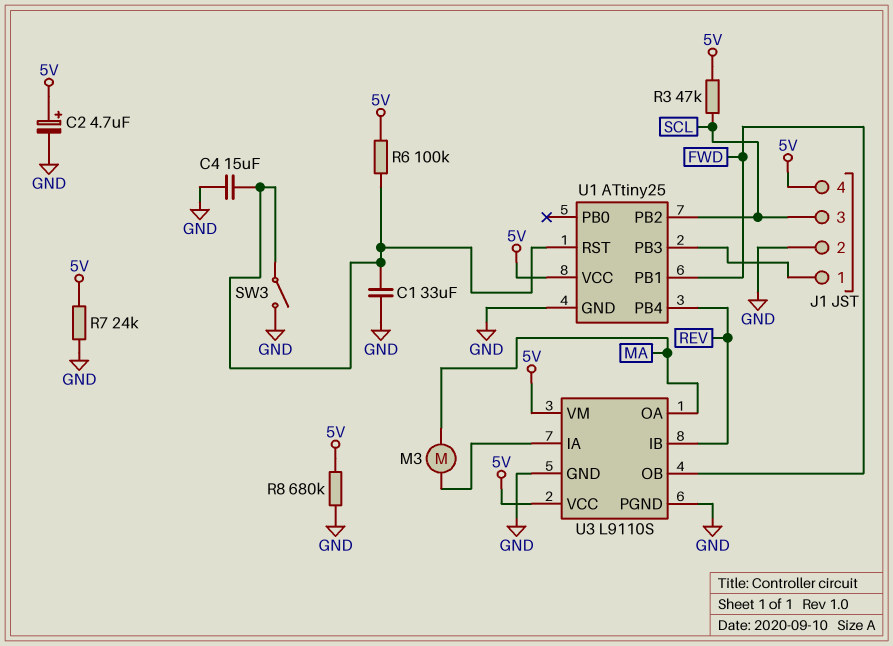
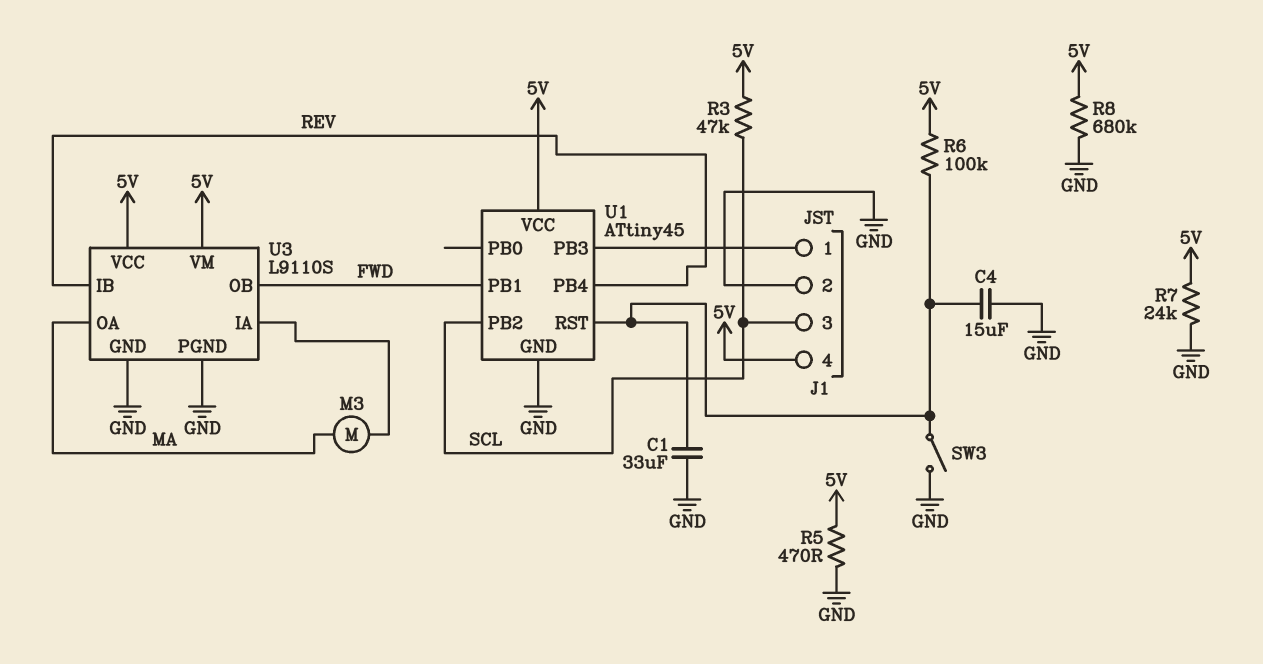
C2: 4.7uF (plus 5V, minus GND) -> none
R5: none -> 470 (5V, GND)
U1: ATtiny25 -> ATtiny45

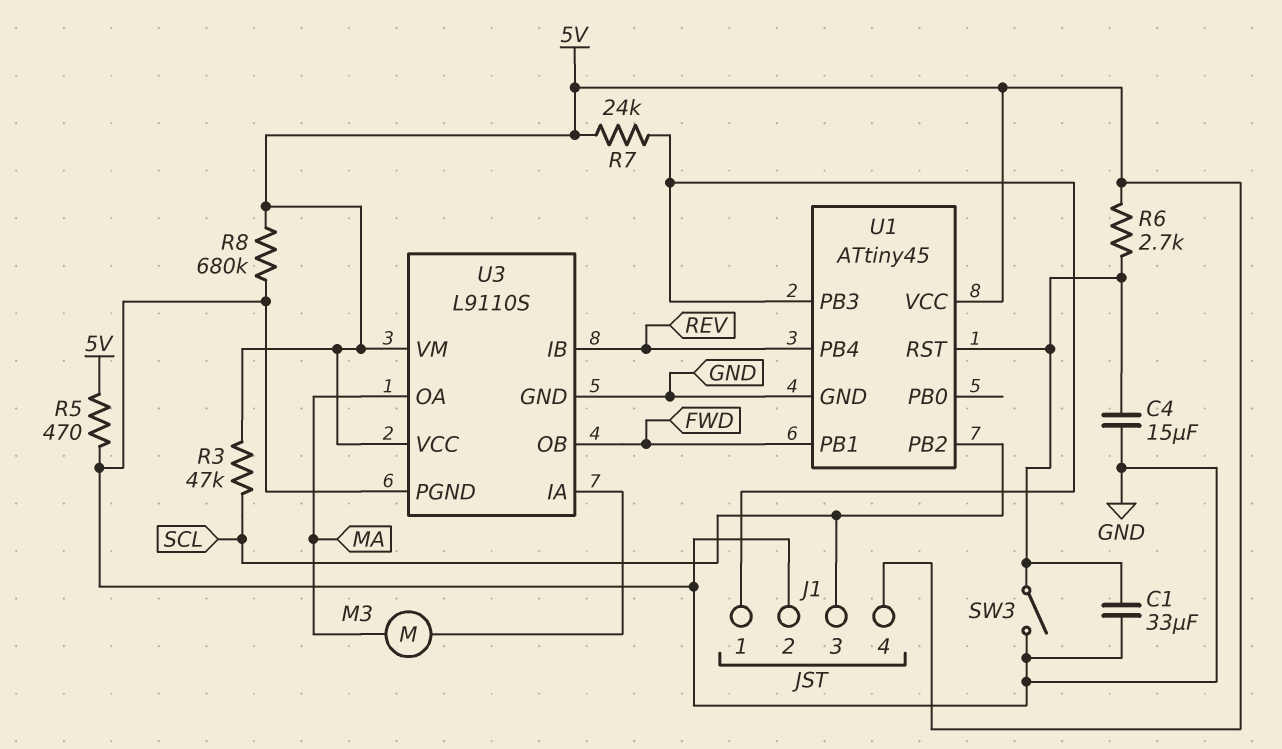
R6: 100k (5V, U1/RST) -> 2.7k (5V, U1/RST)
R7: 24k (5V, GND) -> 24k (5V, J1/1)

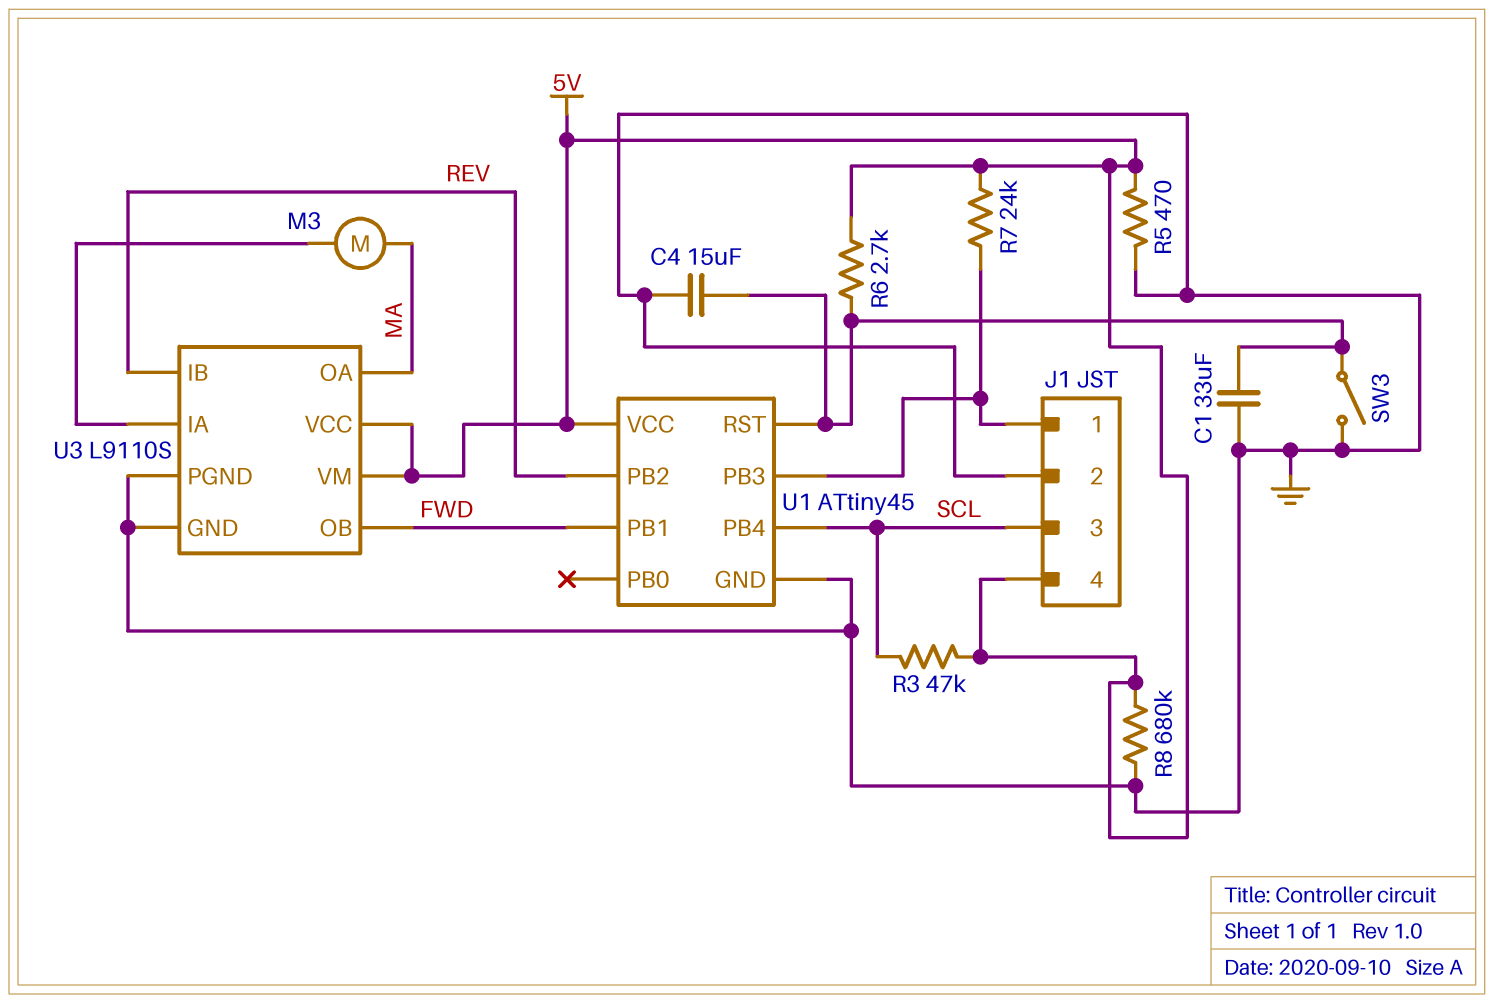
U1 pin PB2: SCL -> REV
U1 pin PB4: REV -> SCL

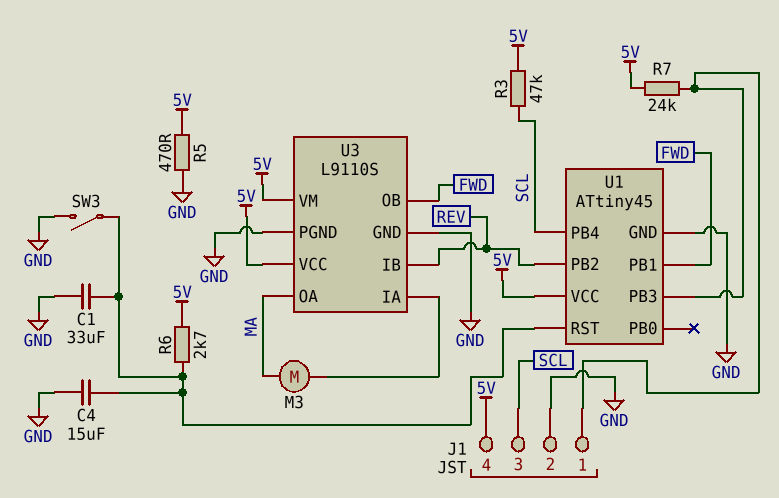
R8: 680k (5V, GND) -> none

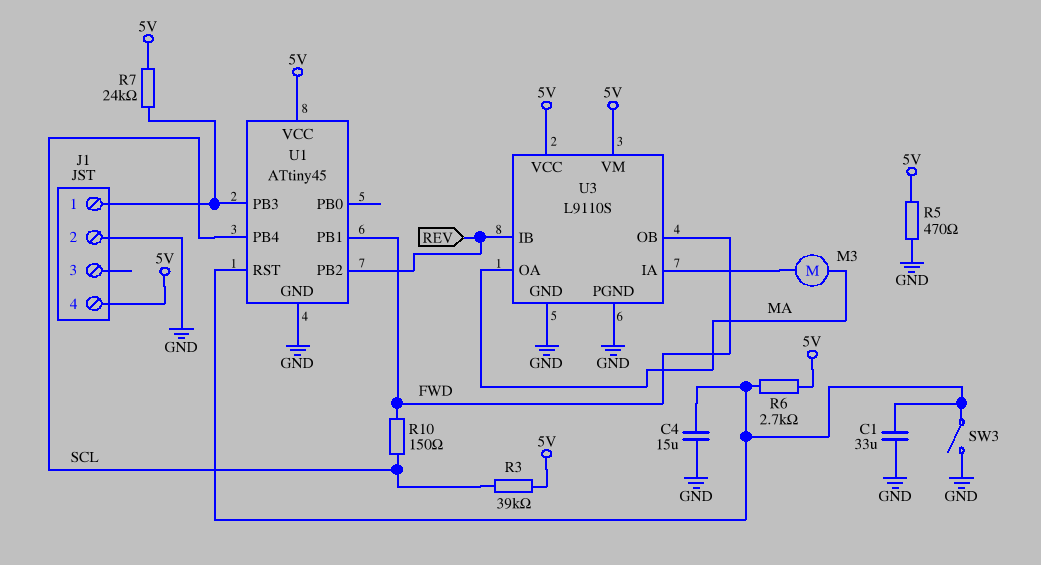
J1 pin 3: SCL -> none
R3: 47k (5V, SCL) -> 39k (5V, SCL)
R10: none -> 150 (FWD, SCL)

